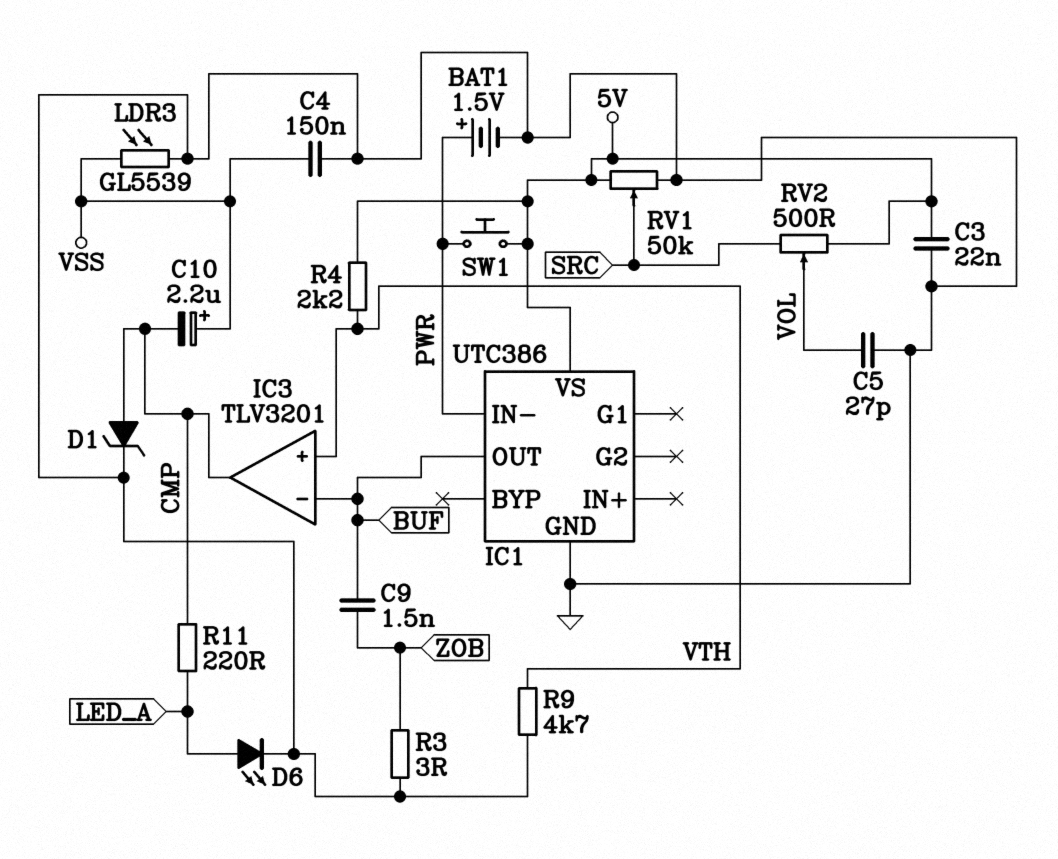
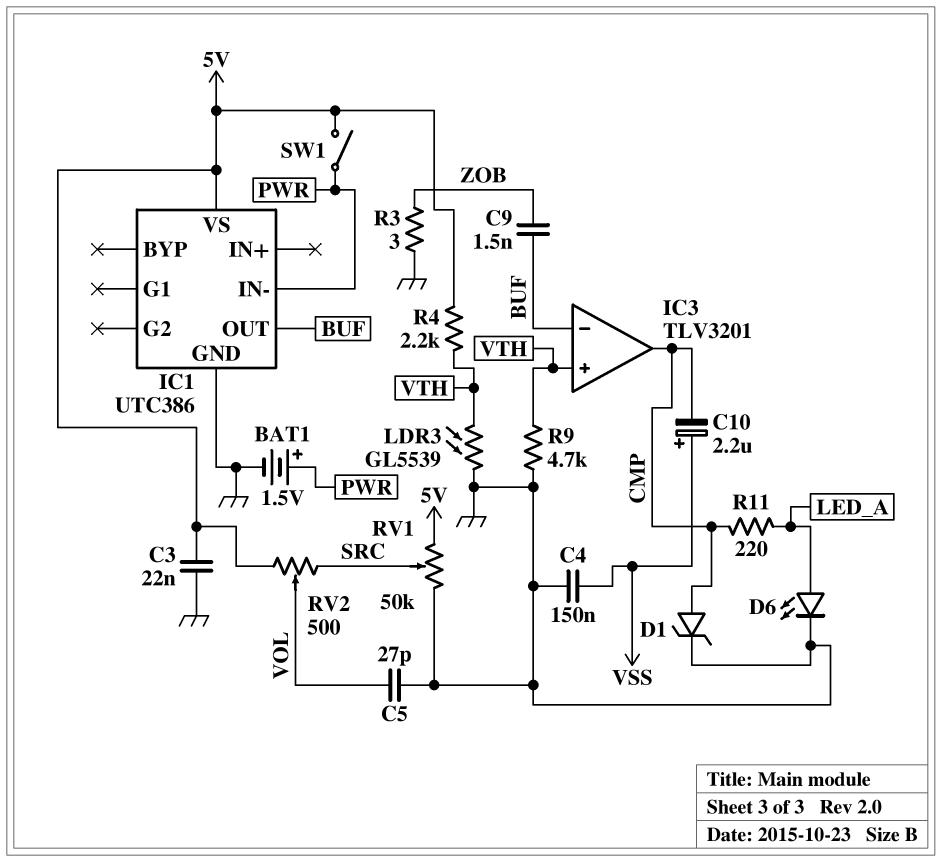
LDR3: GL5539 (GND, VSS) -> GL5539 (GND, VTH)
SW1: button (5V, PWR) -> switch (5V, PWR)

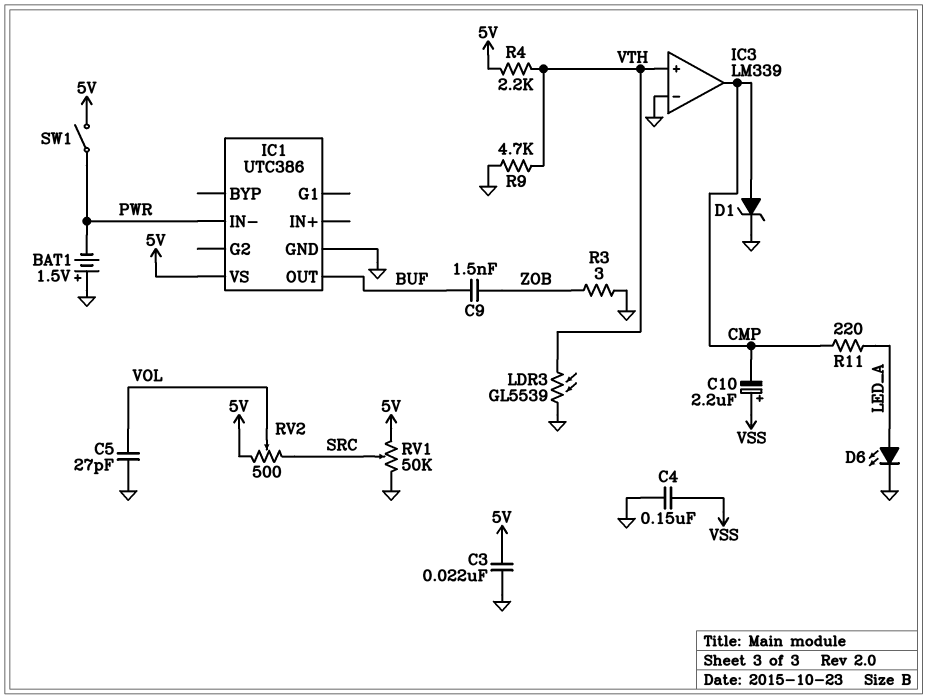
BAT1: 1.5V (plus PWR, minus GND) -> 1.5V (plus GND, minus PWR)
IC3: TLV3201 -> LM339
IC3 pin in-: BUF -> GND

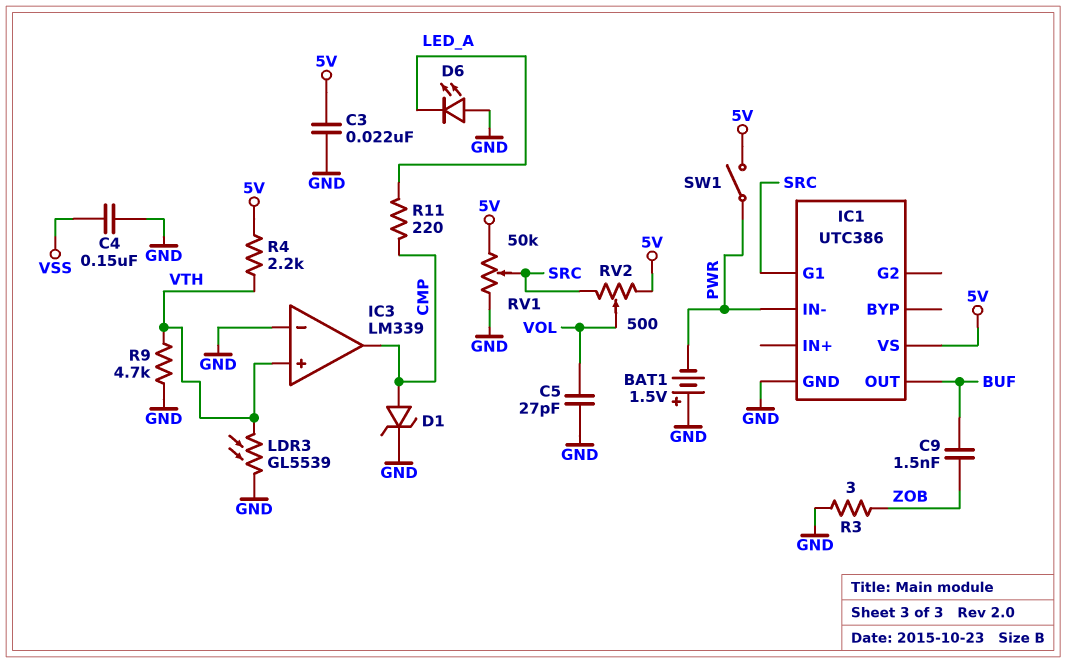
C10: 2.2uF (plus VSS, minus CMP) -> none
D6: LED (A LED_A, K GND) -> LED (A GND, K LED_A)
IC1 pin G1: none -> SRC

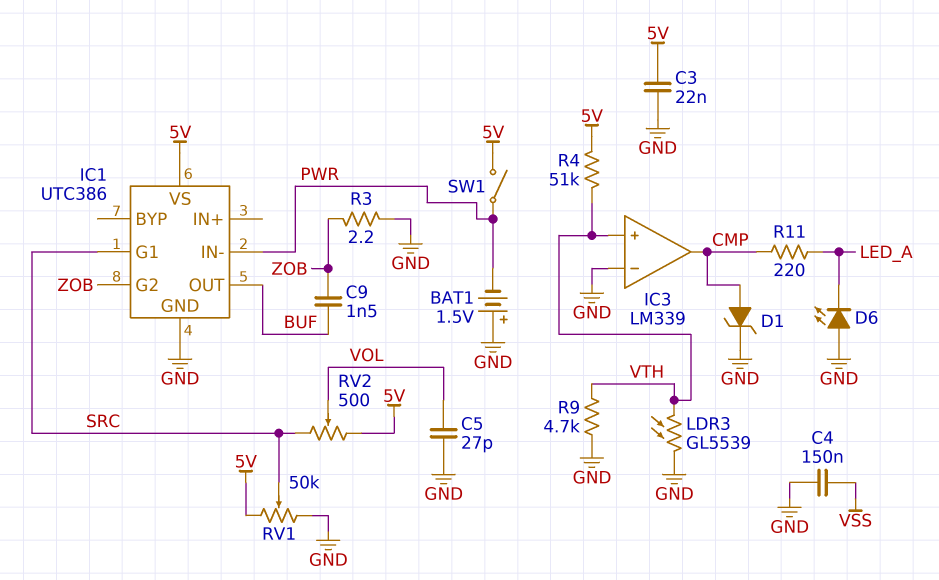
IC1 pin G2: none -> ZOB
R3: 3 (GND, ZOB) -> 2.2 (GND, ZOB)
R4: 2.2k (5V, VTH) -> 51k (5V, VTH)

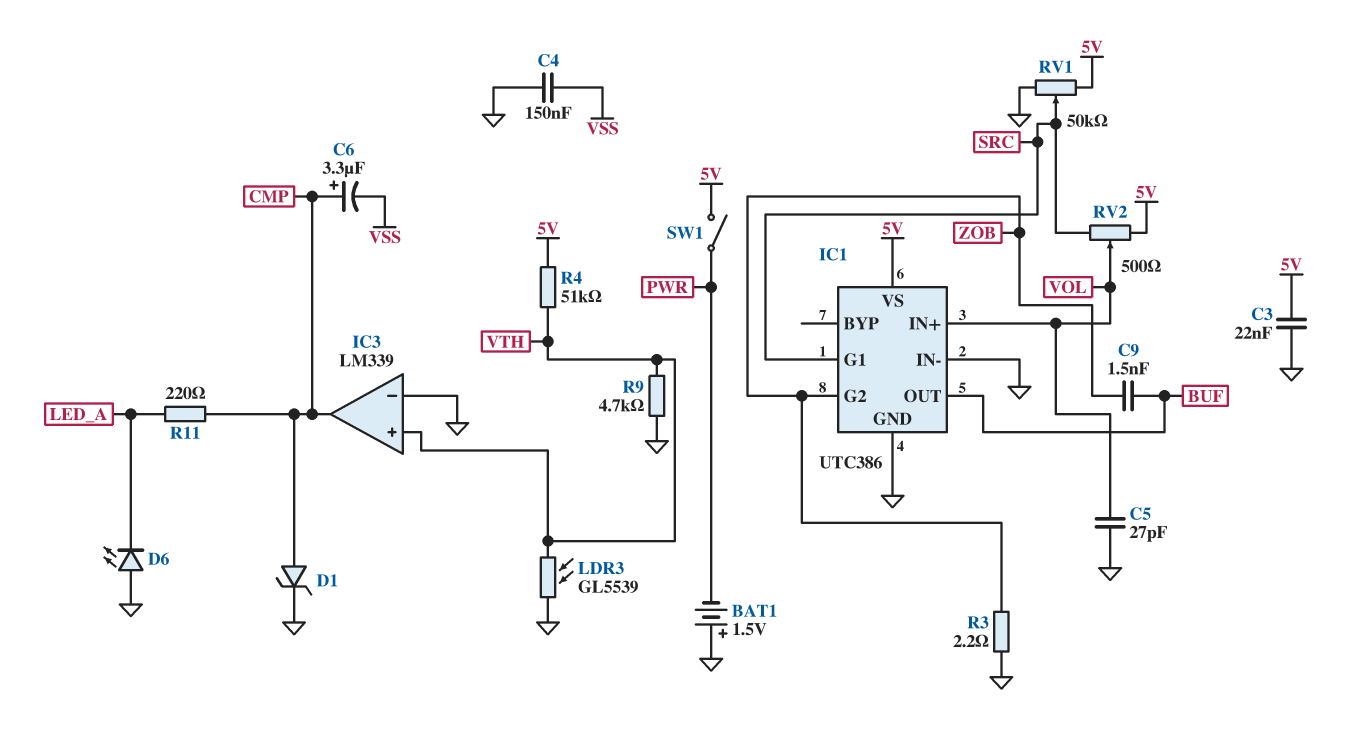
C6: none -> 3.3uF (plus CMP, minus VSS)
IC1 pin IN+: none -> VOL
IC1 pin IN-: PWR -> GND

